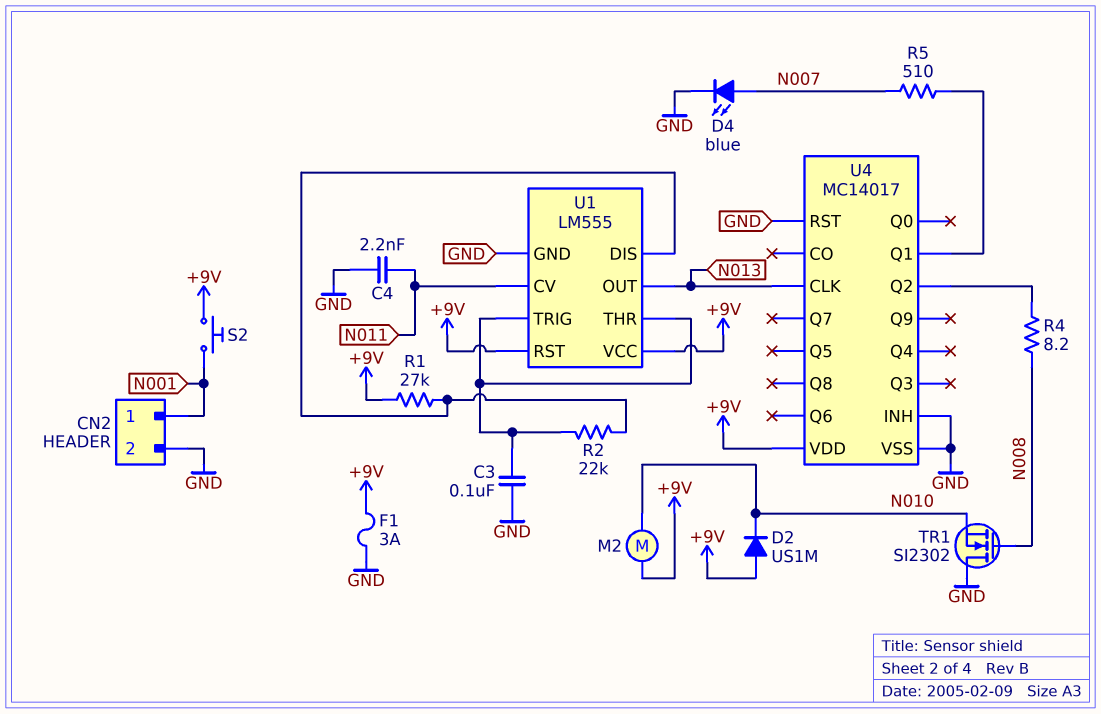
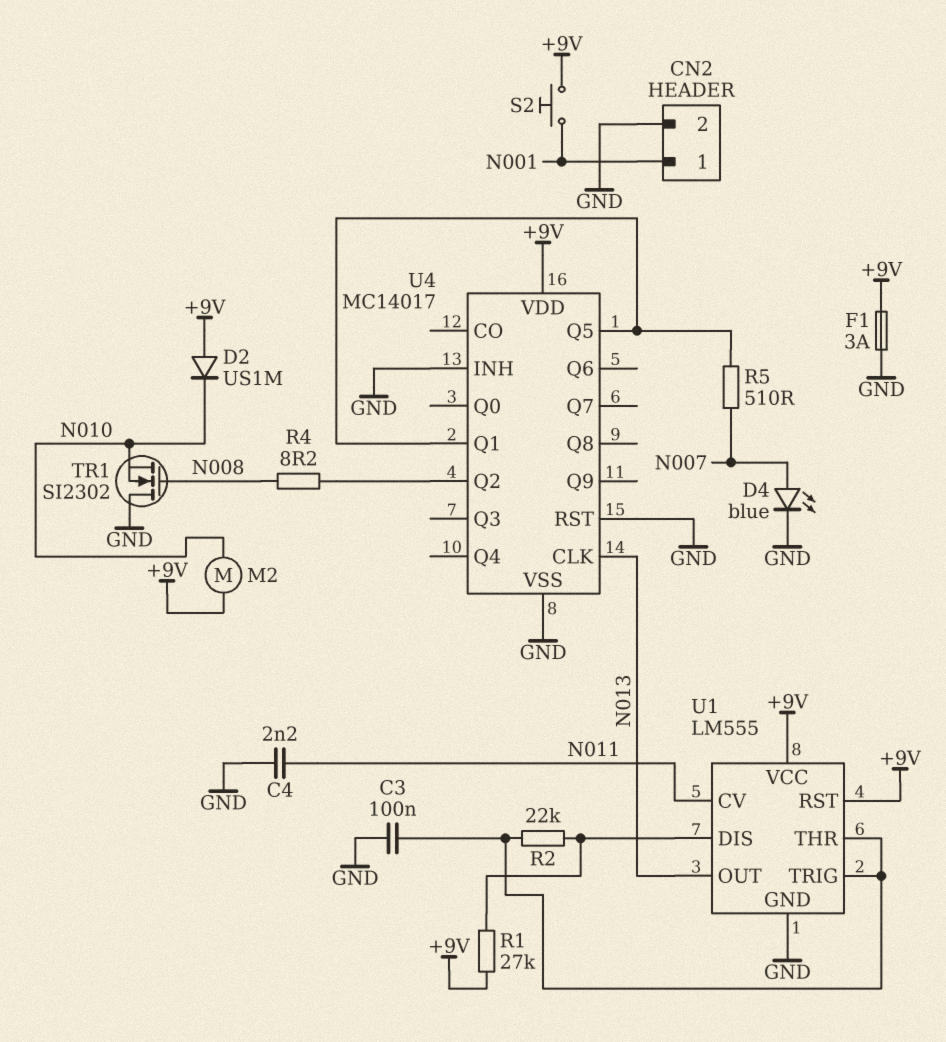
U4 pin Q5: none -> U4/Q1

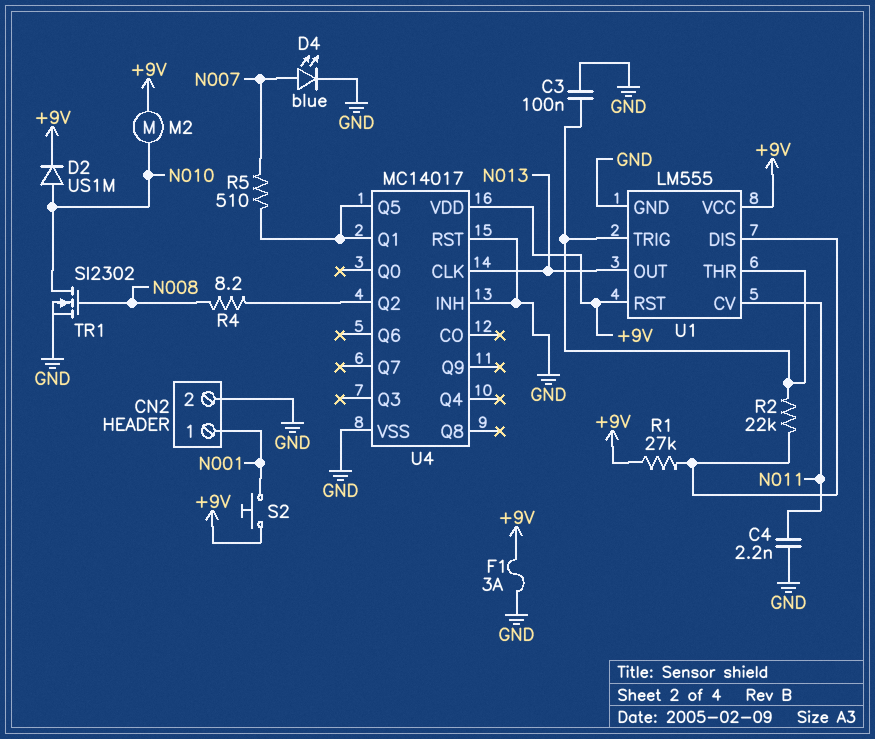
D2: diode US1M (A +9V, K N010) -> diode US1M (A N010, K +9V)
TR1: NMOS SI2302 (G N008, D GND, S N010) -> NMOS SI2302 (G N008, D N010, S GND)

